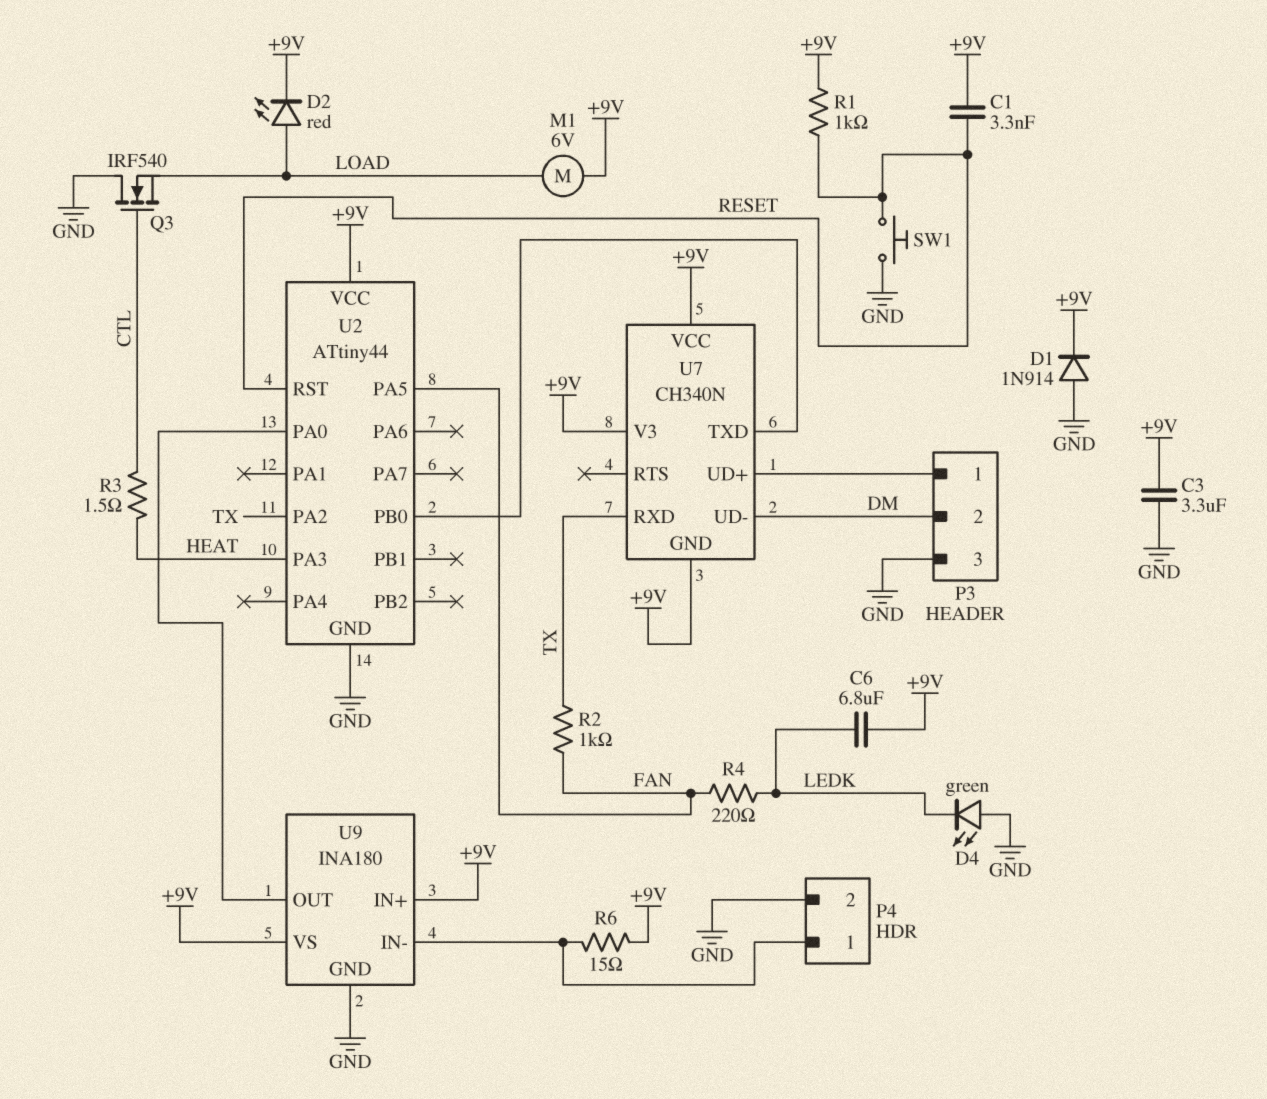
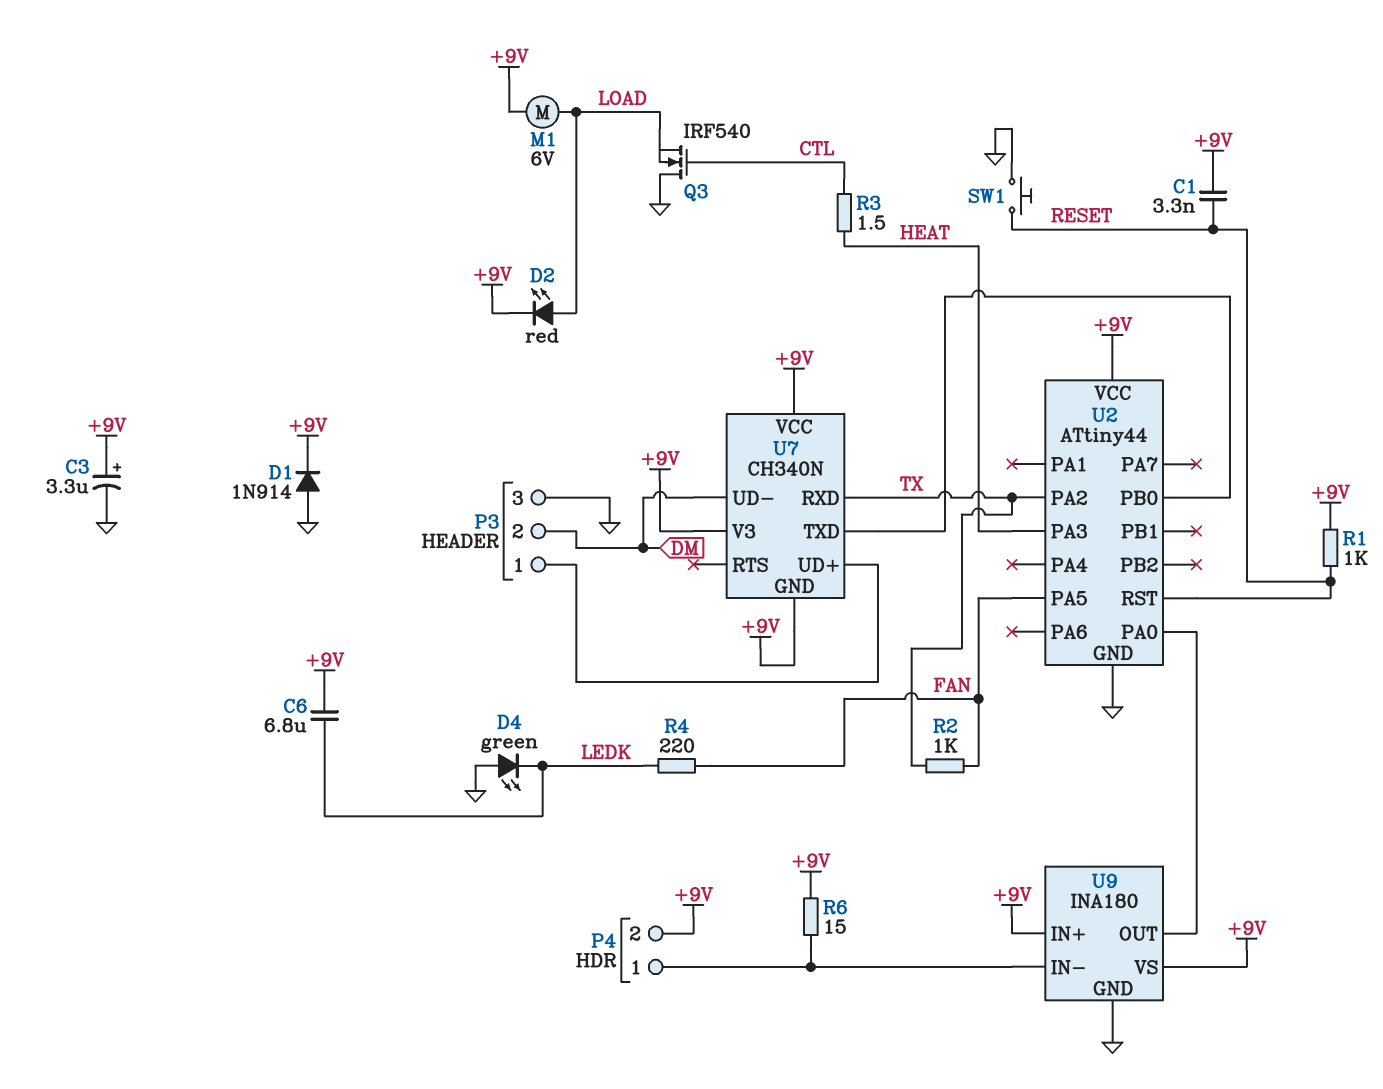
C3: 3.3uF (+9V, GND) -> 3.3uF (plus +9V, minus GND)
P4 pin 2: GND -> +9V

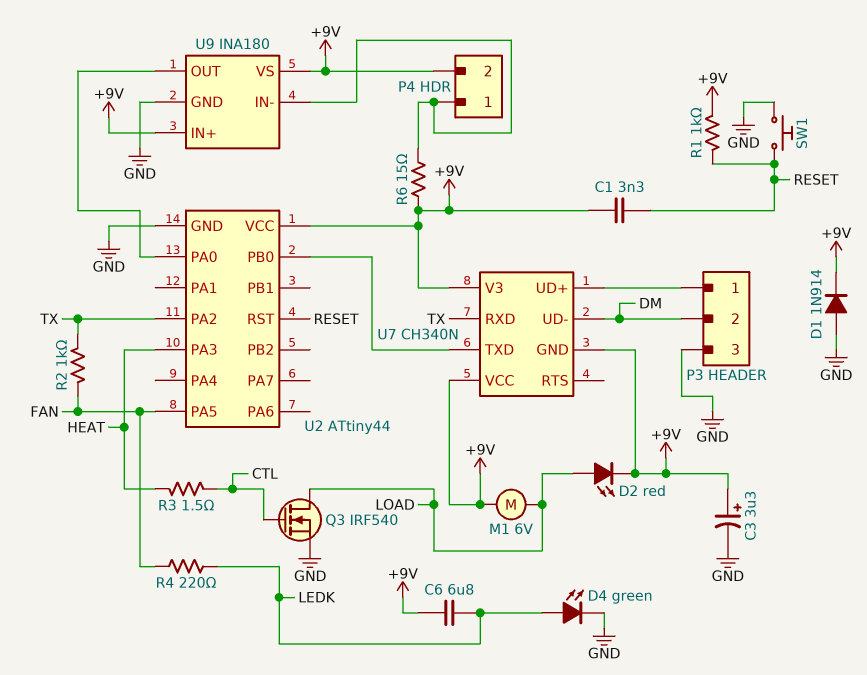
D4: LED green (A GND, K LEDK) -> LED green (A LEDK, K GND)
Q3: NMOS IRF540 (G CTL, D GND, S LOAD) -> NMOS IRF540 (G CTL, D LOAD, S GND)

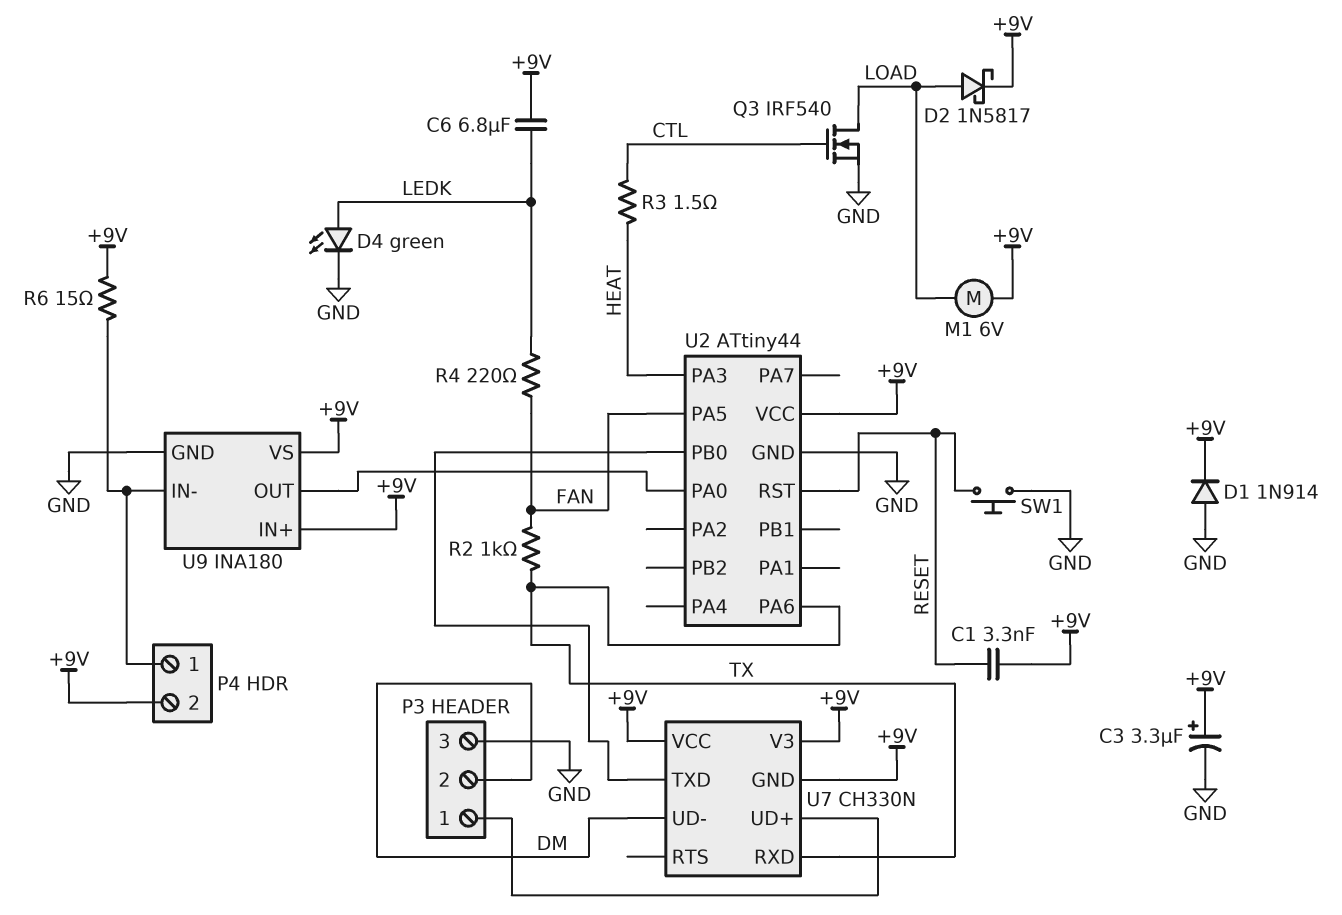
D2: LED red (A LOAD, K +9V) -> schottky 1N5817 (A LOAD, K +9V)
R1: 1k (+9V, RESET) -> none
U2 pin PA2: TX -> none
U2 pin PA6: none -> TX
U7: CH340N -> CH330N

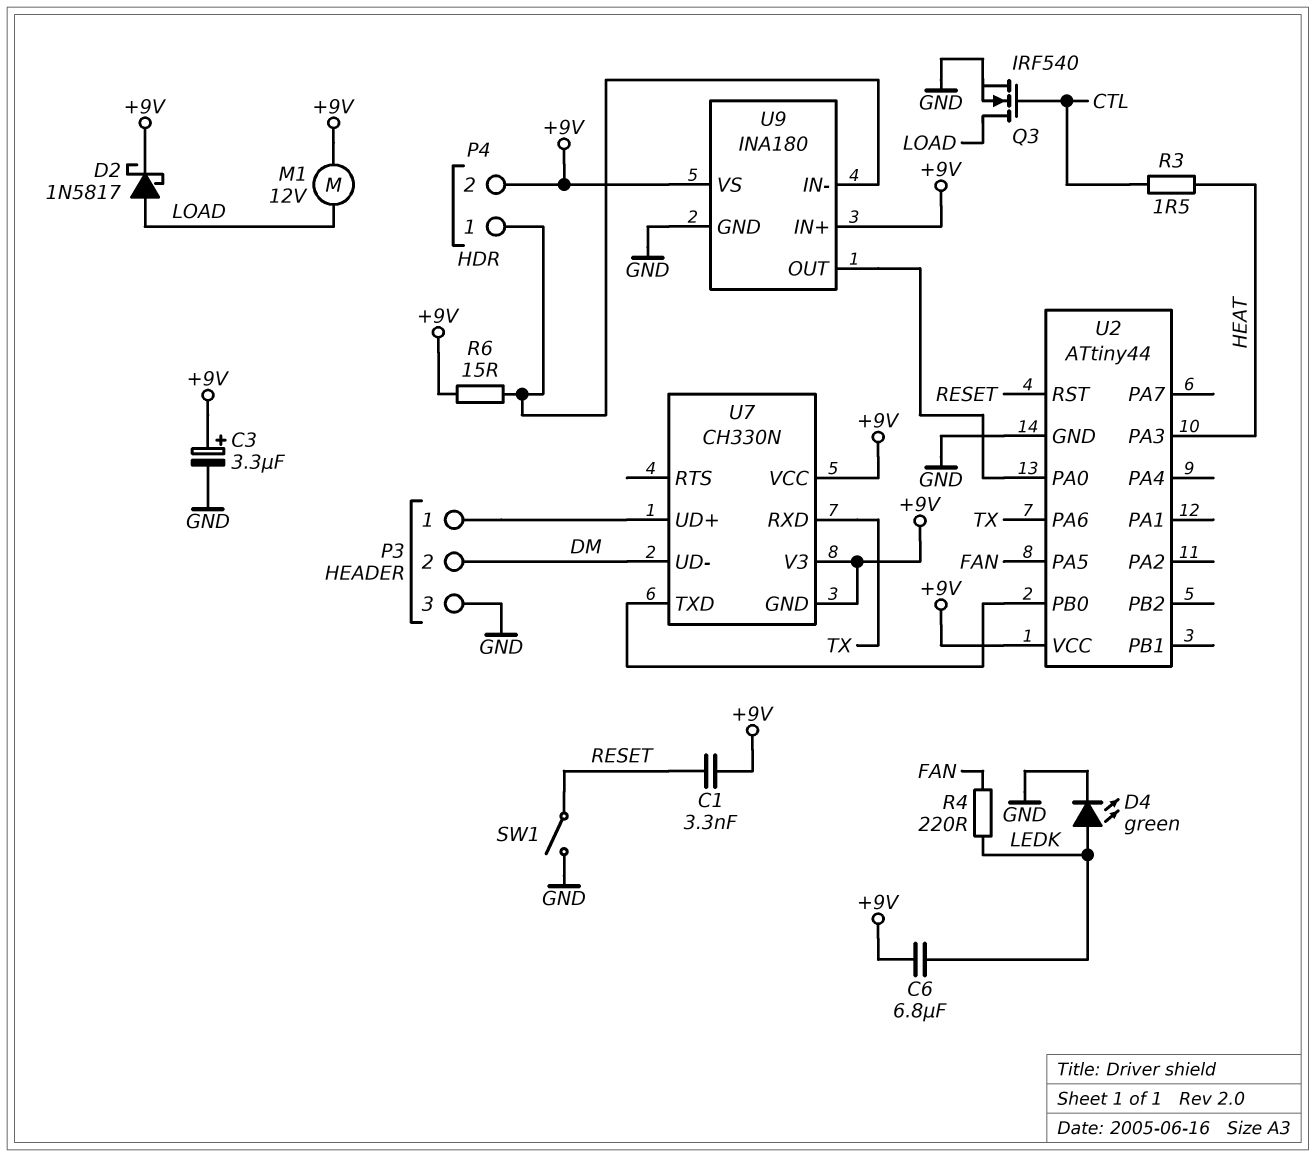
D1: diode 1N914 (A GND, K +9V) -> none
M1: motor 6V (+9V, LOAD) -> motor 12V (+9V, LOAD)
R2: 1k (FAN, TX) -> none
SW1: button (GND, RESET) -> switch (GND, RESET)

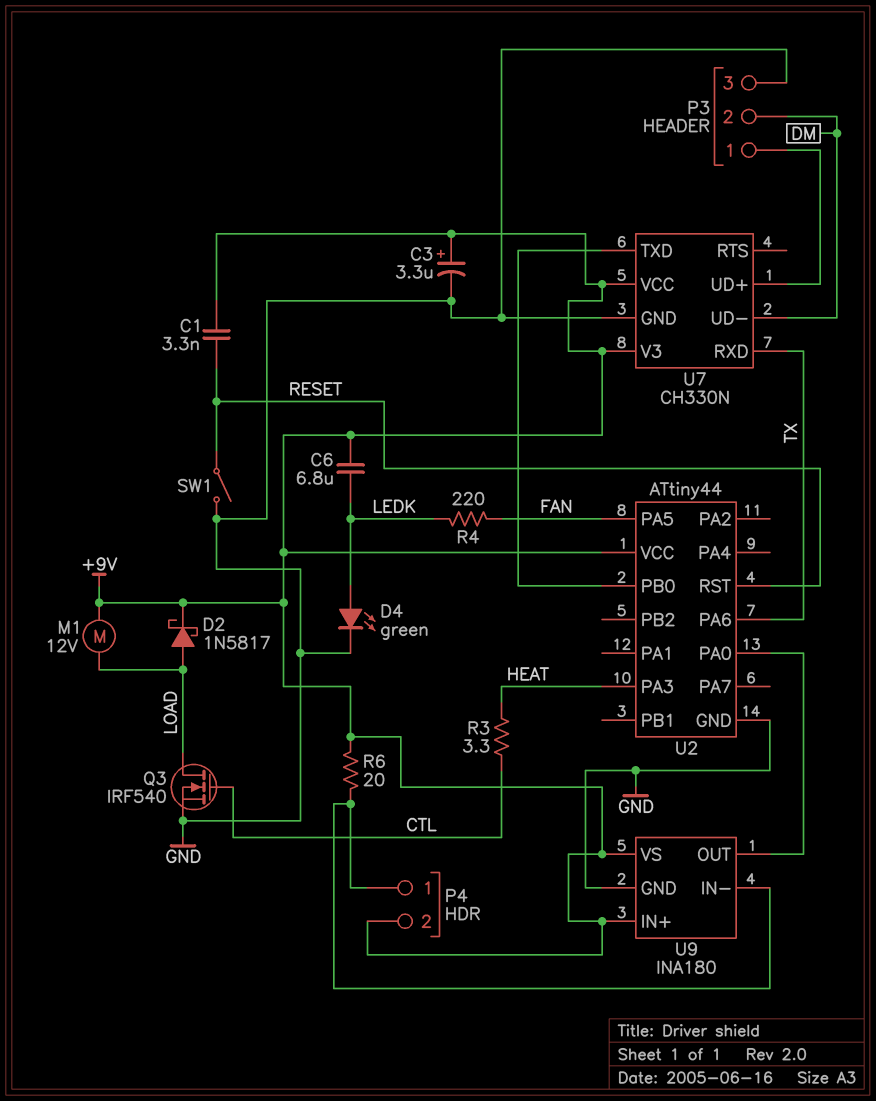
R3: 1.5 (CTL, HEAT) -> 3.3 (CTL, HEAT)
R6: 15 (+9V, P4/1) -> 20 (+9V, P4/1)
U7 pin GND: +9V -> GND

